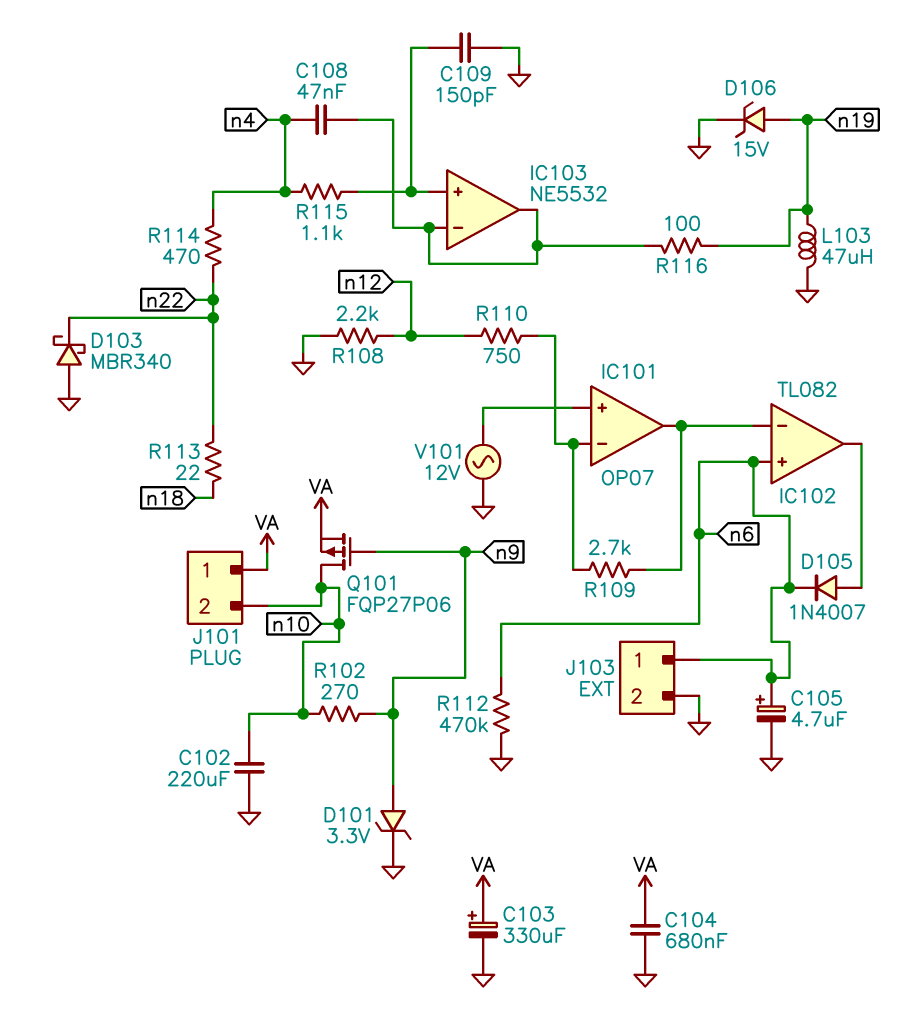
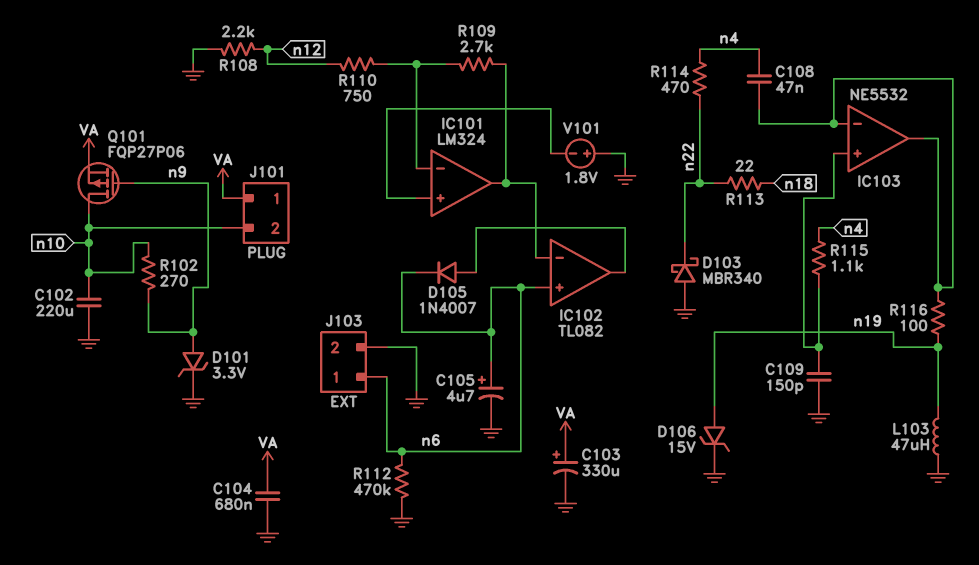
IC101: OP07 -> LM324
V101: AC 12V (GND, IC101/in+) -> 1.8V (plus GND, minus IC101/in+)

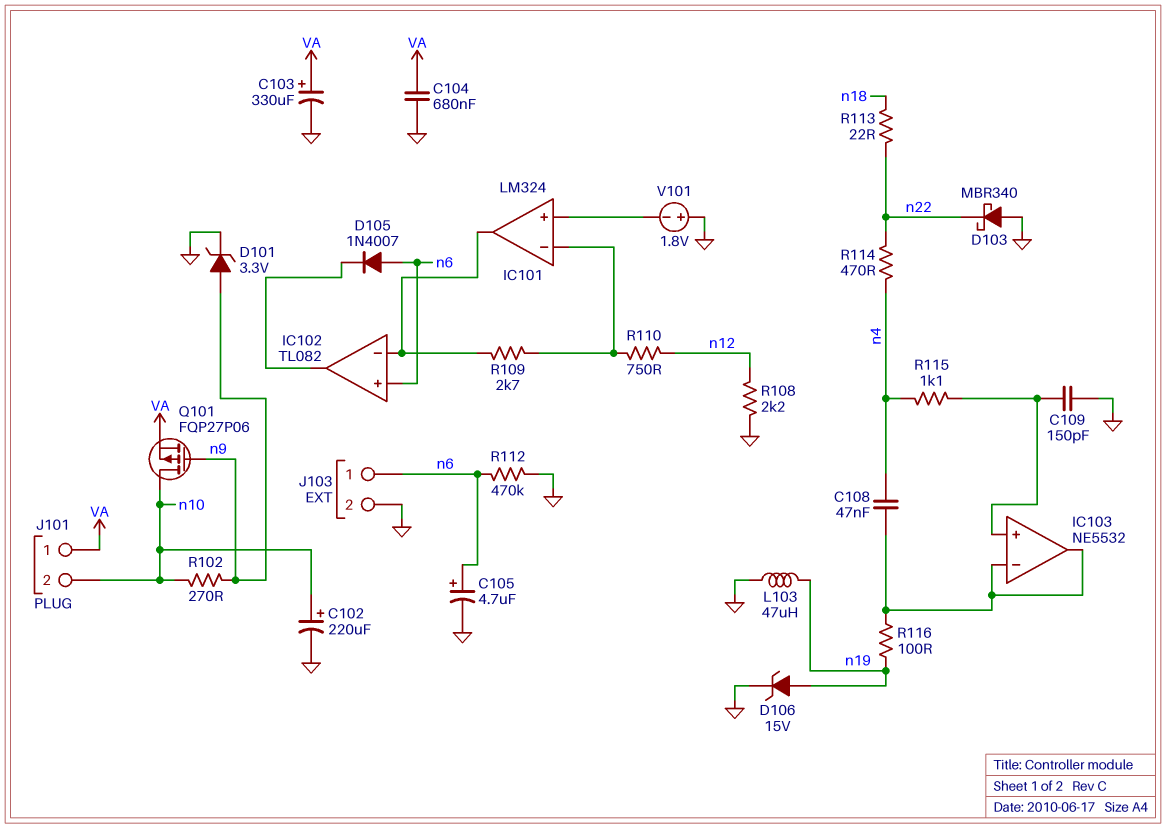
C102: 220uF (GND, n10) -> 220uF (plus n10, minus GND)
D105: diode 1N4007 (A IC102/out, K n6) -> diode 1N4007 (A n6, K IC102/out)

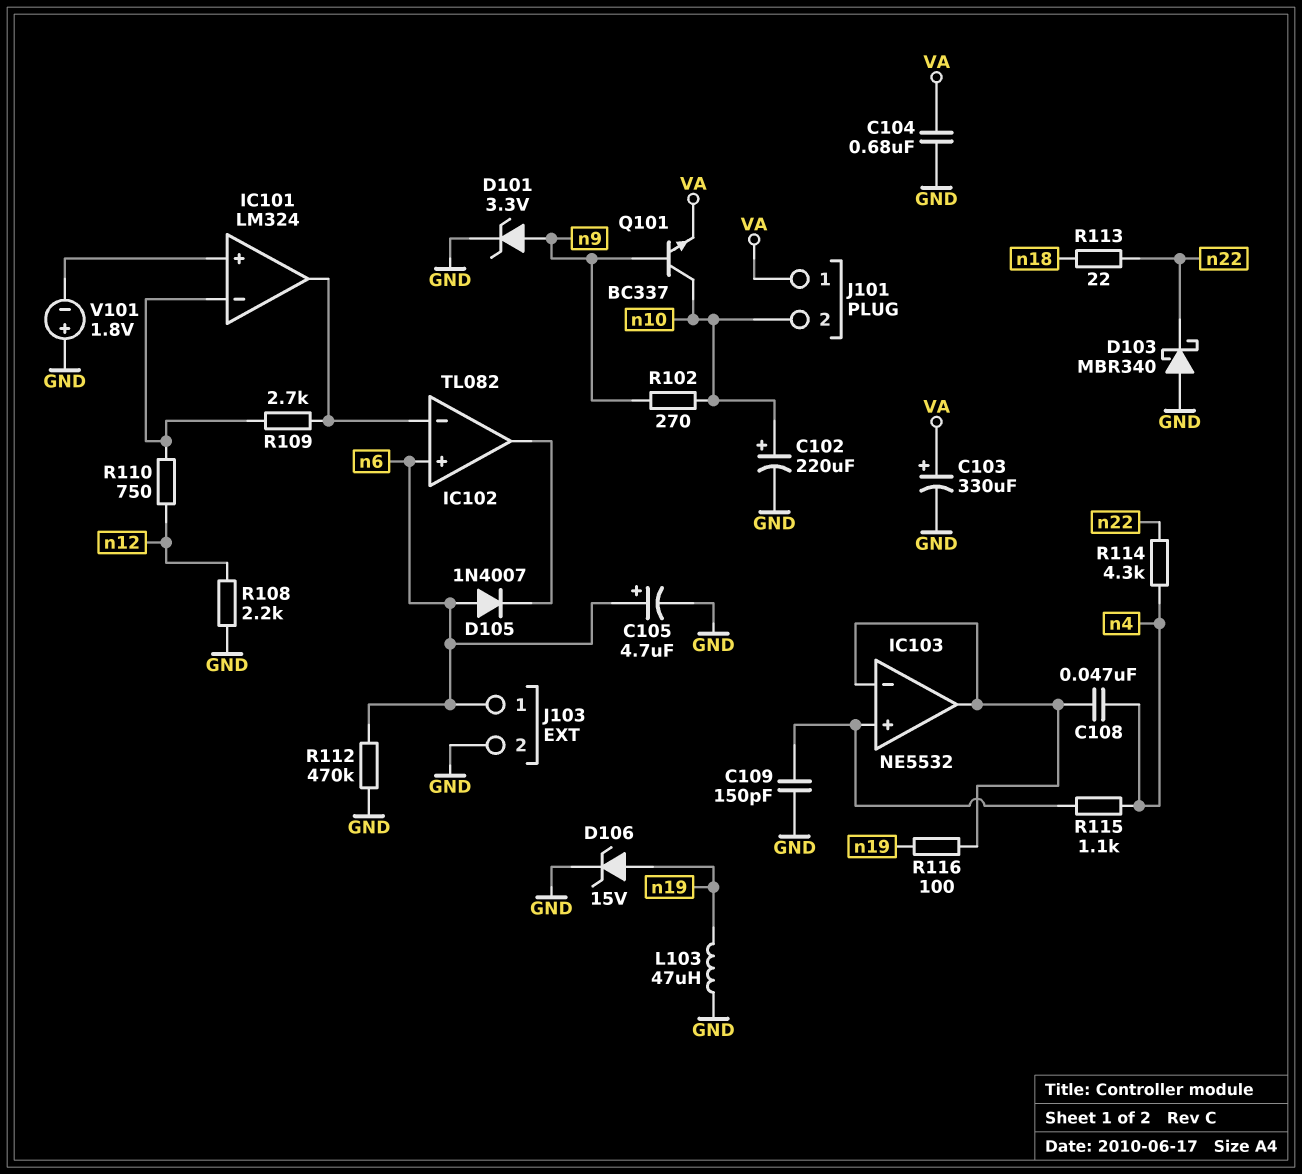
Q101: PMOS FQP27P06 (G n9, D n10, S VA) -> NPN BC337 (B n9, C n10, E VA)
R114: 470 (n4, n22) -> 4.3k (n4, n22)

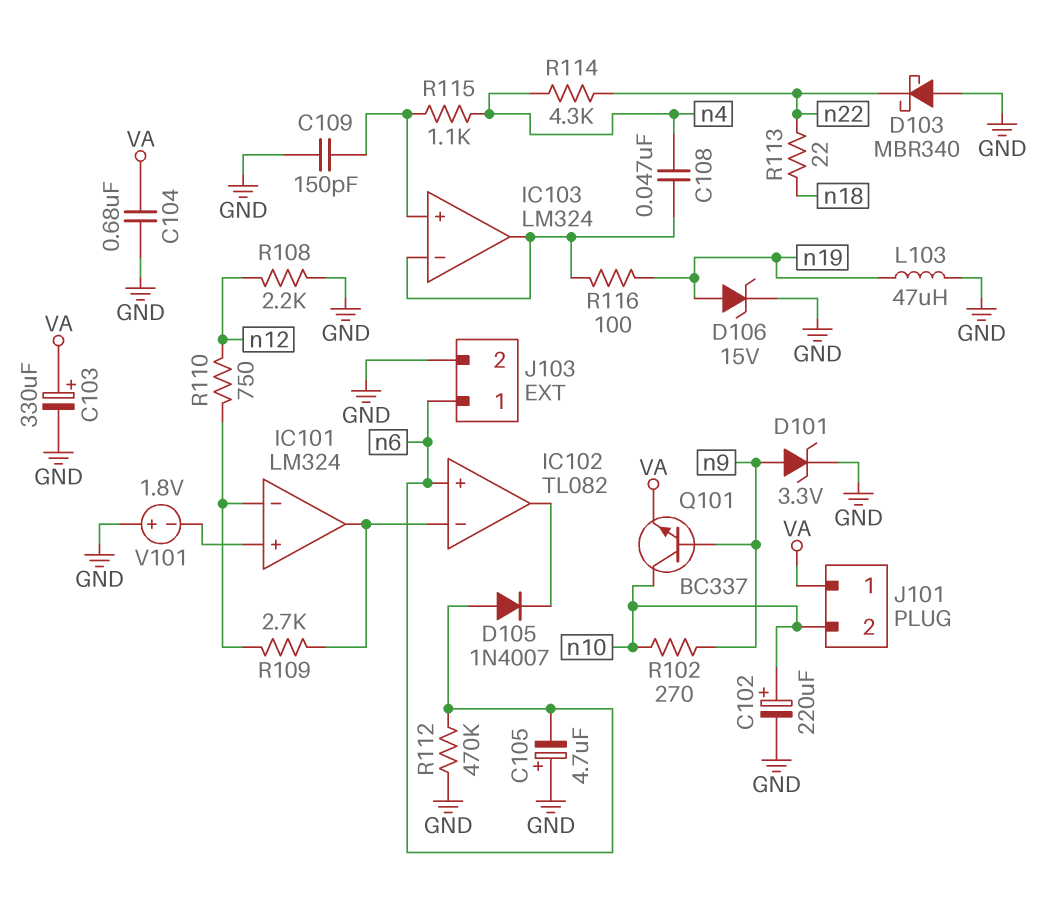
C105: 4.7uF (plus n6, minus GND) -> 4.7uF (plus GND, minus n6)
IC103: NE5532 -> LM324

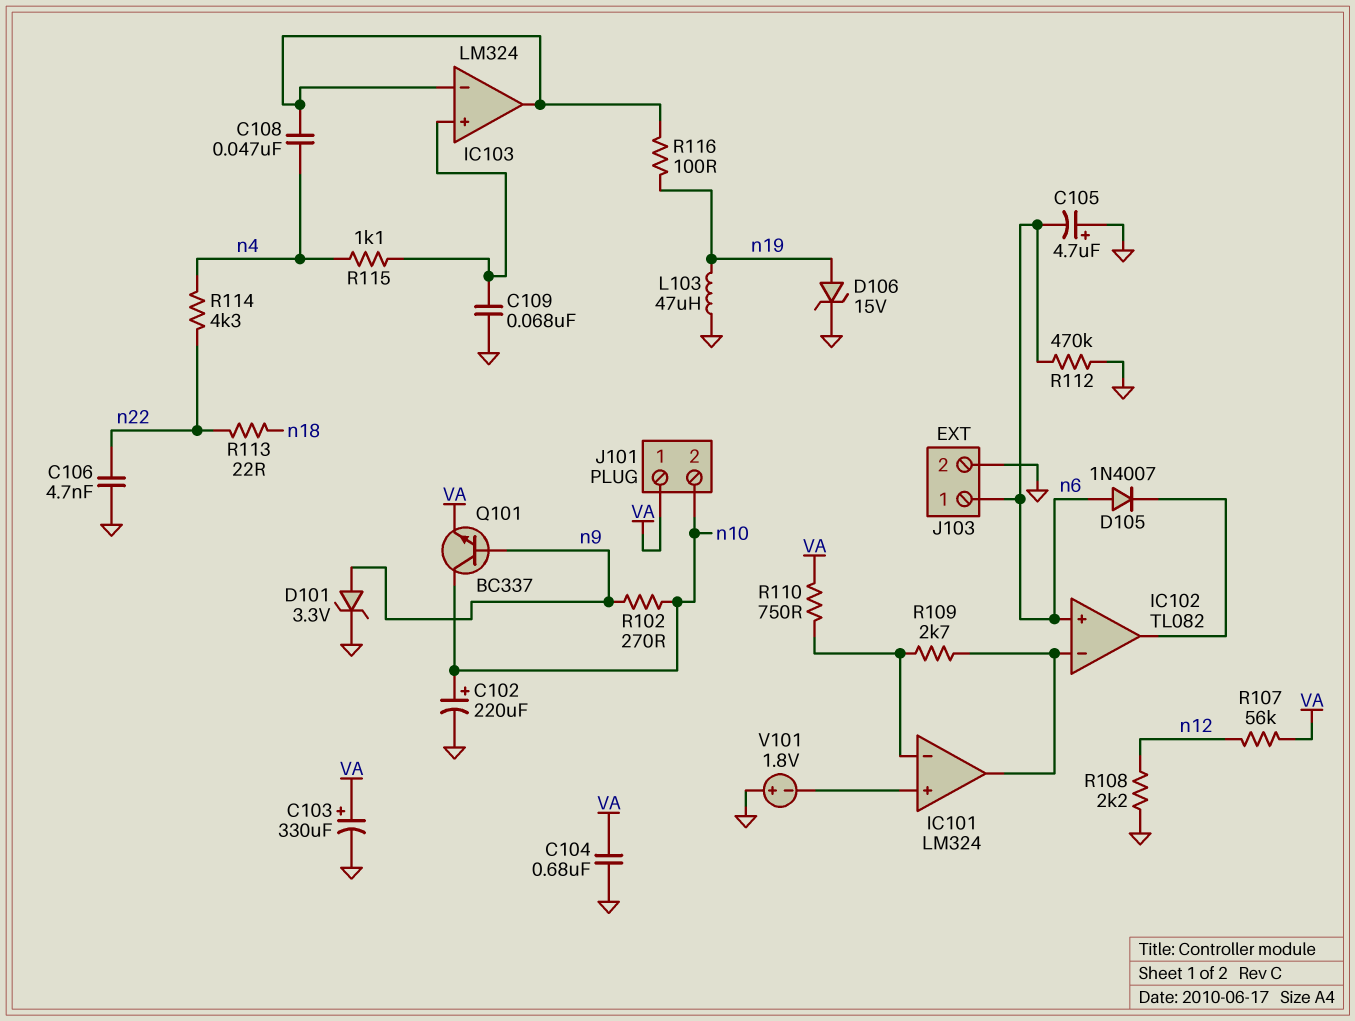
C106: none -> 4.7nF (GND, n22)
C109: 150pF (GND, IC103/in+) -> 68nF (GND, IC103/in+)
D103: schottky MBR340 (A GND, K n22) -> none
R107: none -> 56k (VA, n12)
R110: 750 (IC101/in-, n12) -> 750 (IC101/in-, VA)

